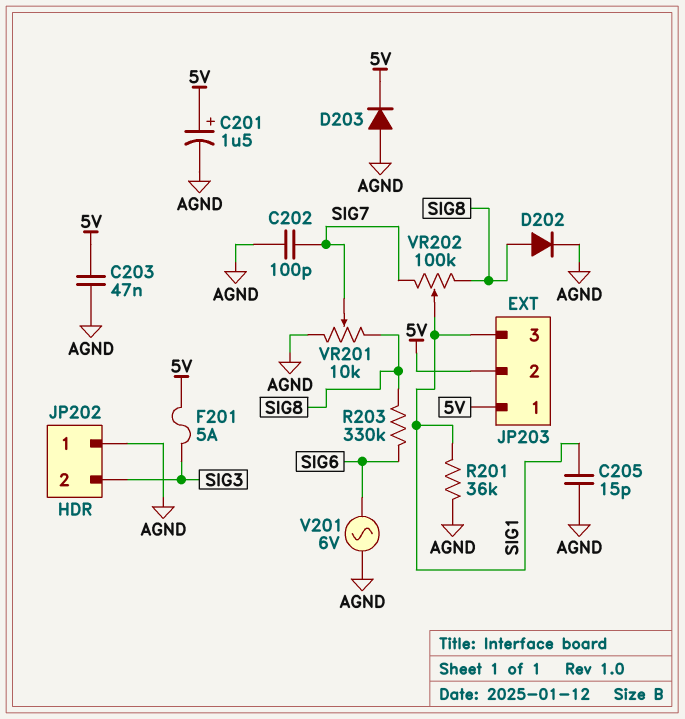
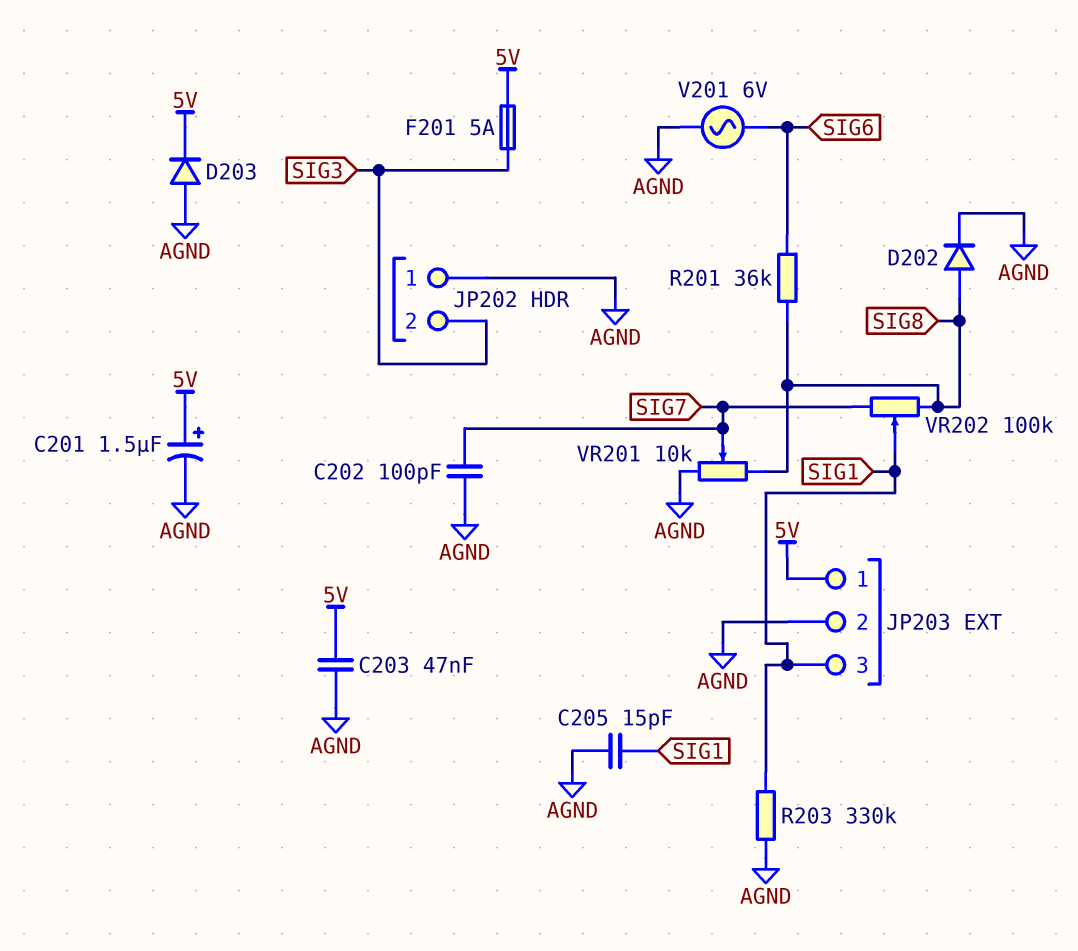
JP203 pin 2: 5V -> AGND
R201: 36k (AGND, SIG1) -> 36k (SIG6, SIG8)
R203: 330k (SIG6, SIG8) -> 330k (AGND, SIG1)

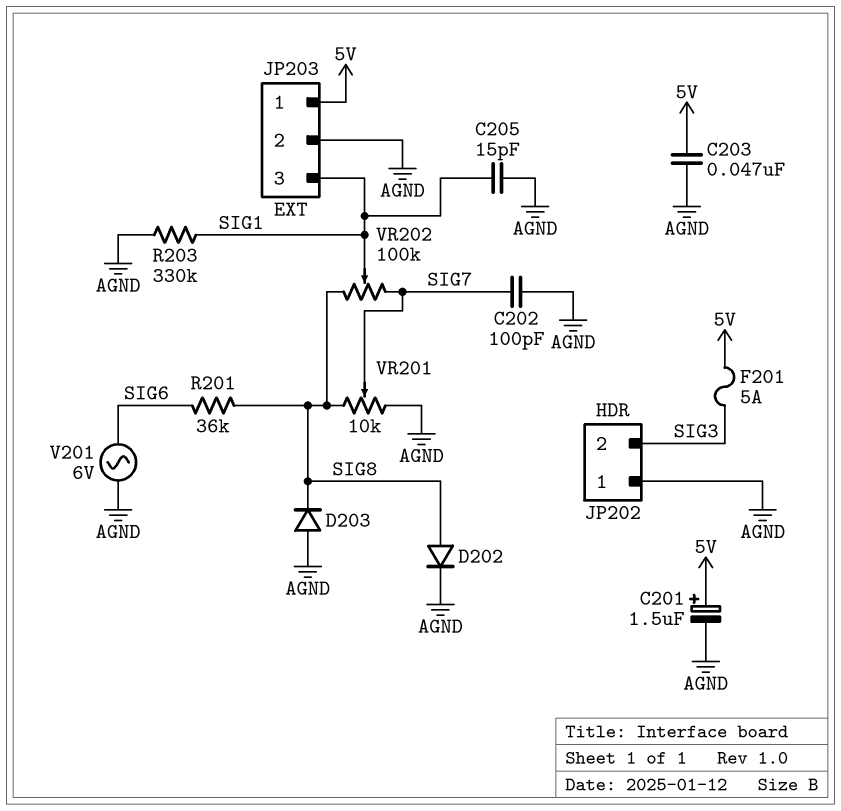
D203: diode (A AGND, K 5V) -> diode (A AGND, K SIG8)

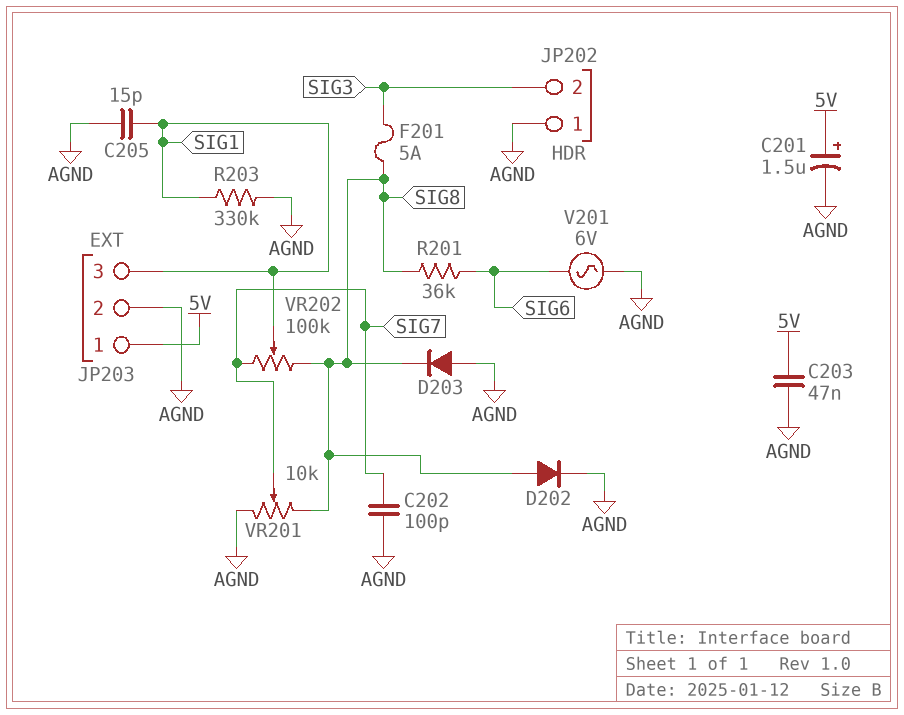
F201: 5A (5V, SIG3) -> 5A (SIG3, SIG8)

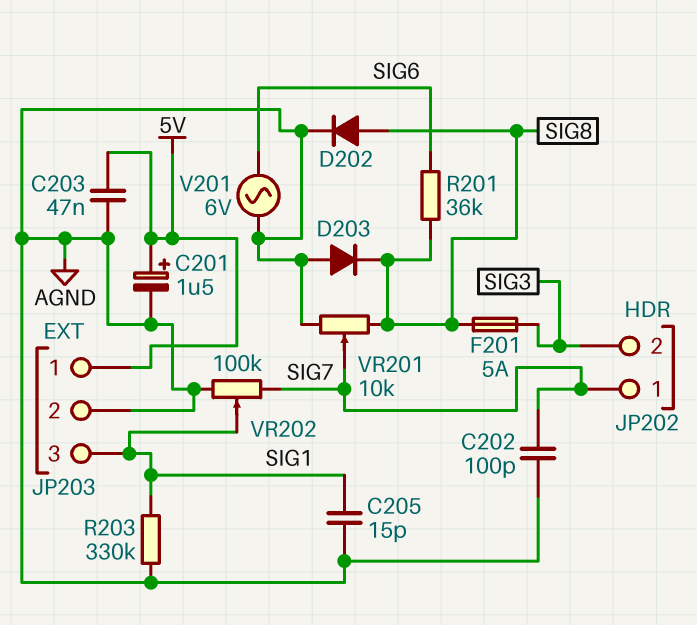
JP202 pin 1: AGND -> SIG7
VR202: 100k (SIG7, SIG8, wiper SIG1) -> 100k (AGND, SIG7, wiper SIG1)

